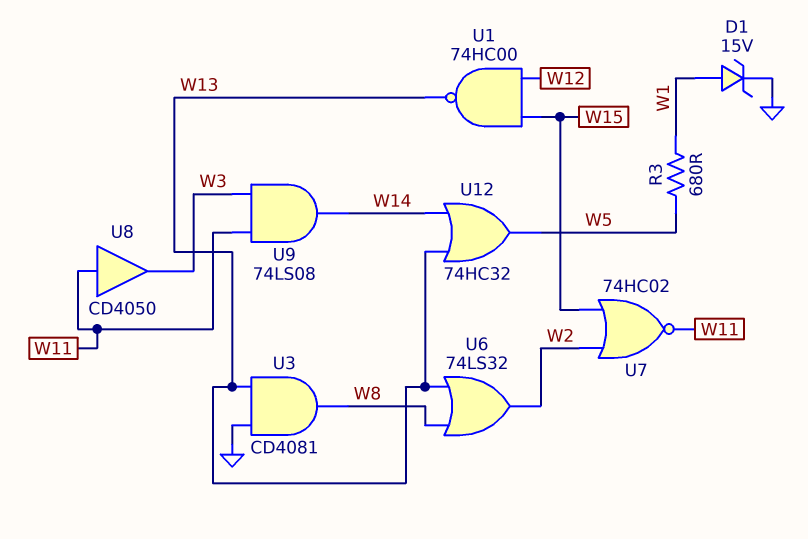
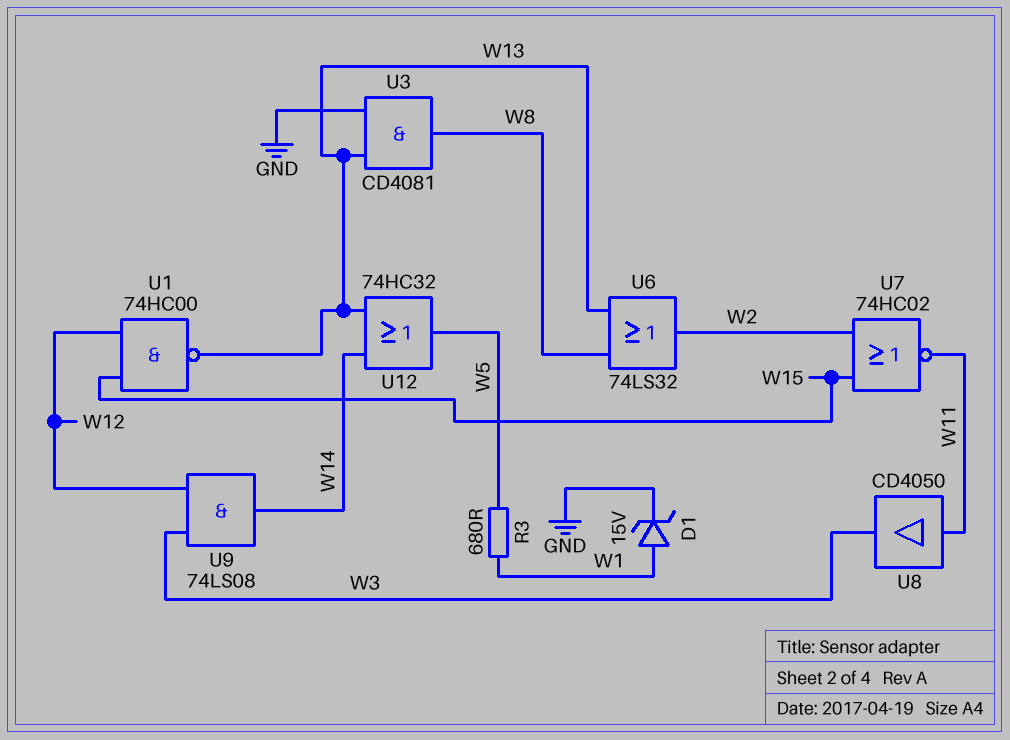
U9: AND 74LS08 (in W3, in W11, out W14) -> AND 74LS08 (in W3, in W12, out W14)

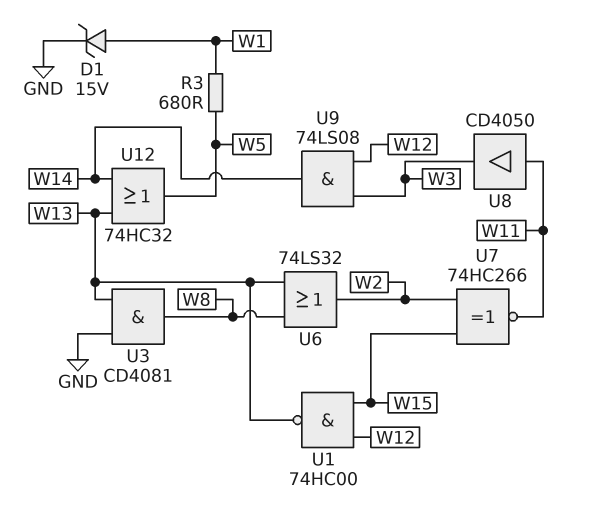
U7: NOR 74HC02 (in W2, in W15, out W11) -> XNOR 74HC266 (in W2, in W15, out W11)

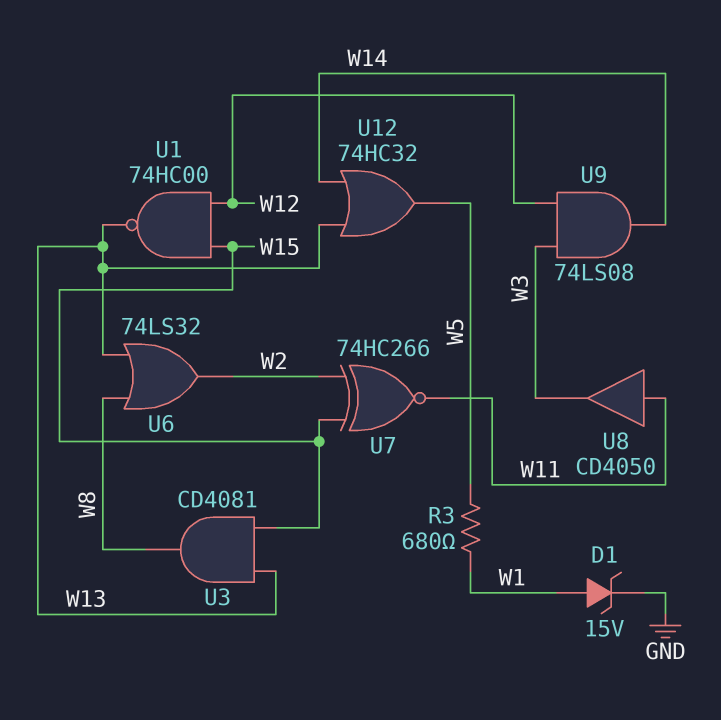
U3: AND CD4081 (in GND, in W13, out W8) -> AND CD4081 (in W13, in W15, out W8)

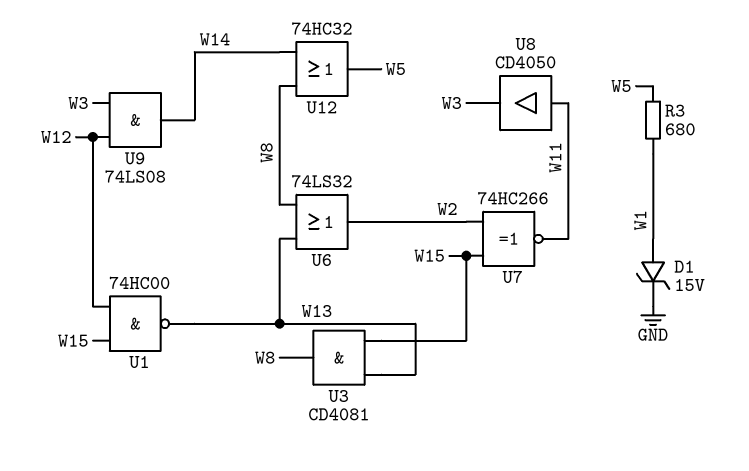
U12: OR 74HC32 (in W13, in W14, out W5) -> OR 74HC32 (in W8, in W14, out W5)

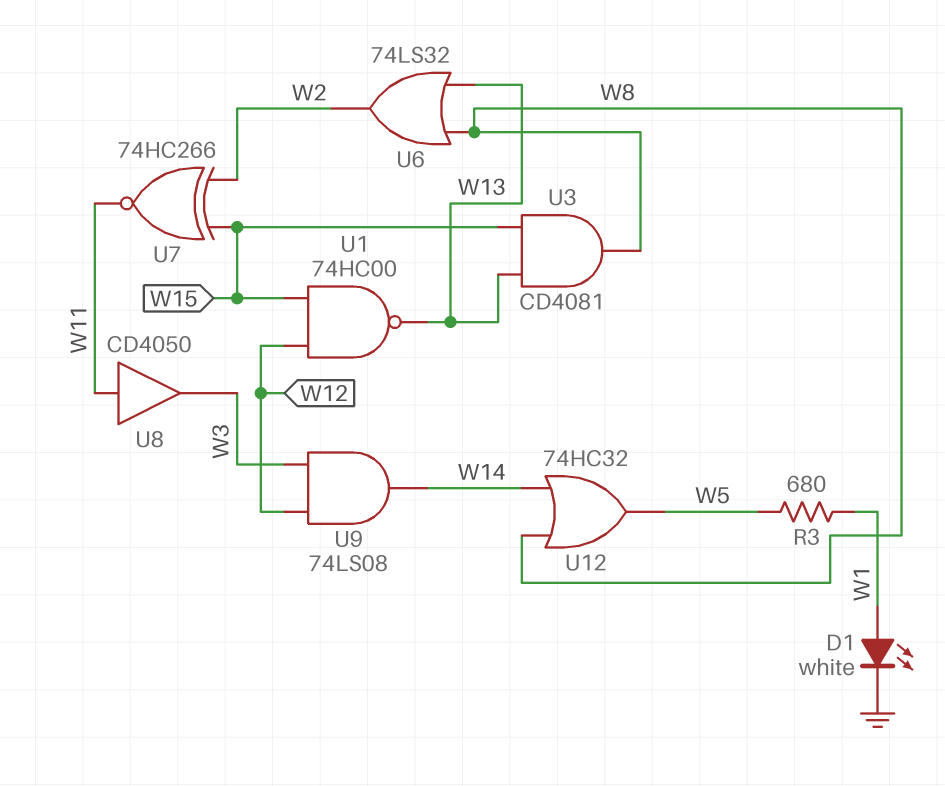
D1: zener 15V (A W1, K GND) -> LED white (A W1, K GND)

